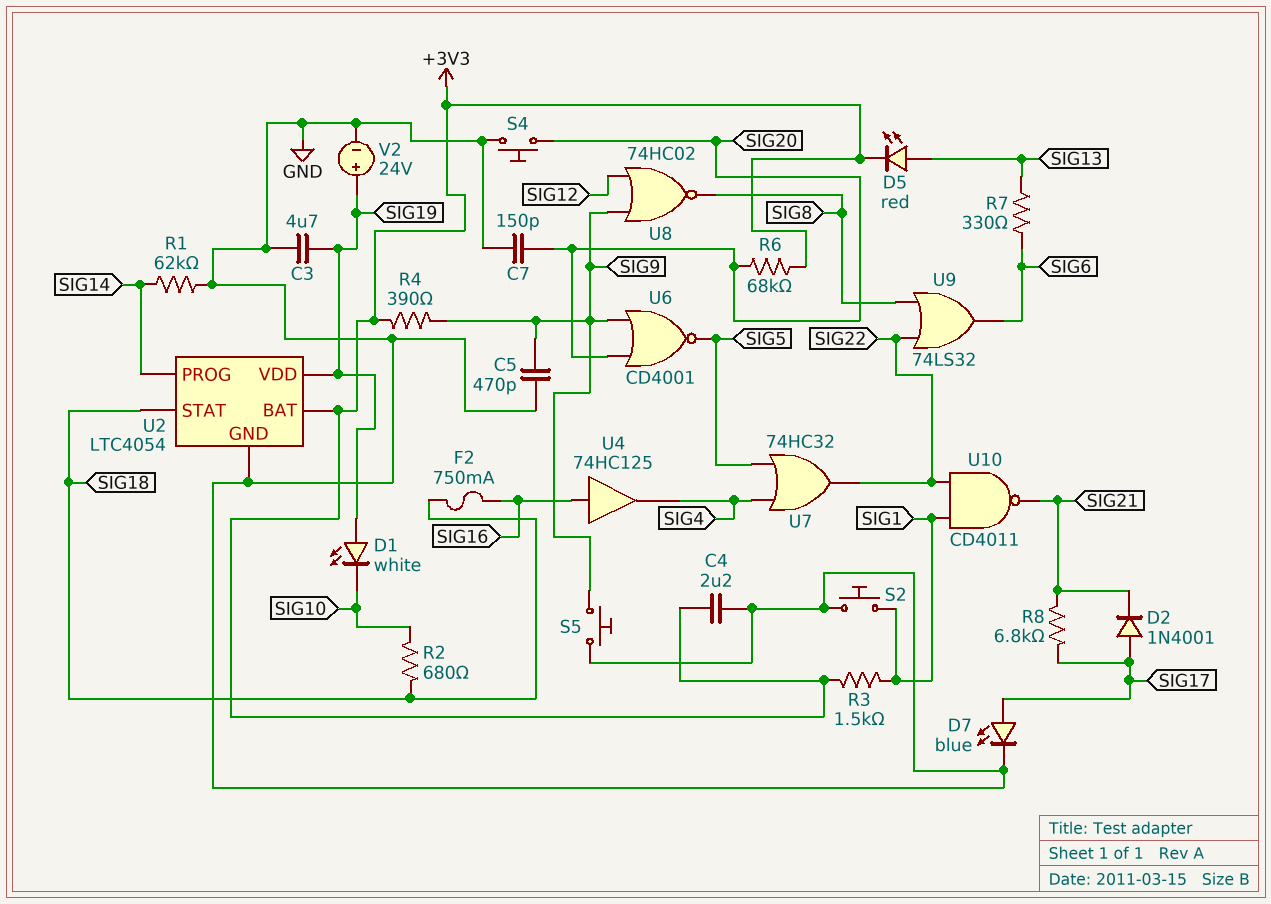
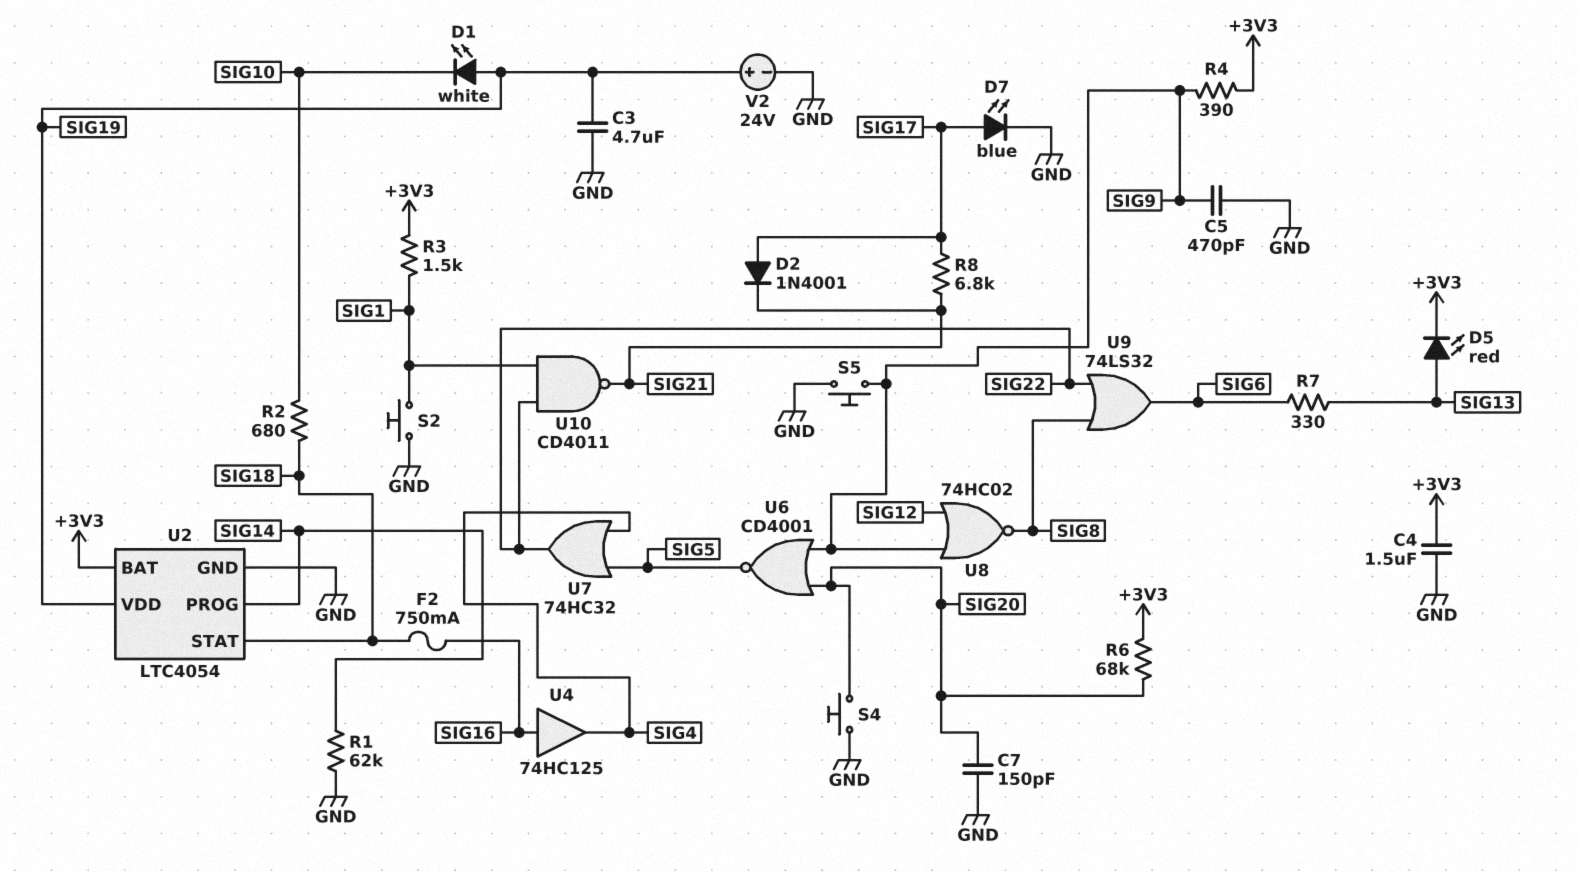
C4: 2.2uF (+3V3, GND) -> 1.5uF (+3V3, GND)

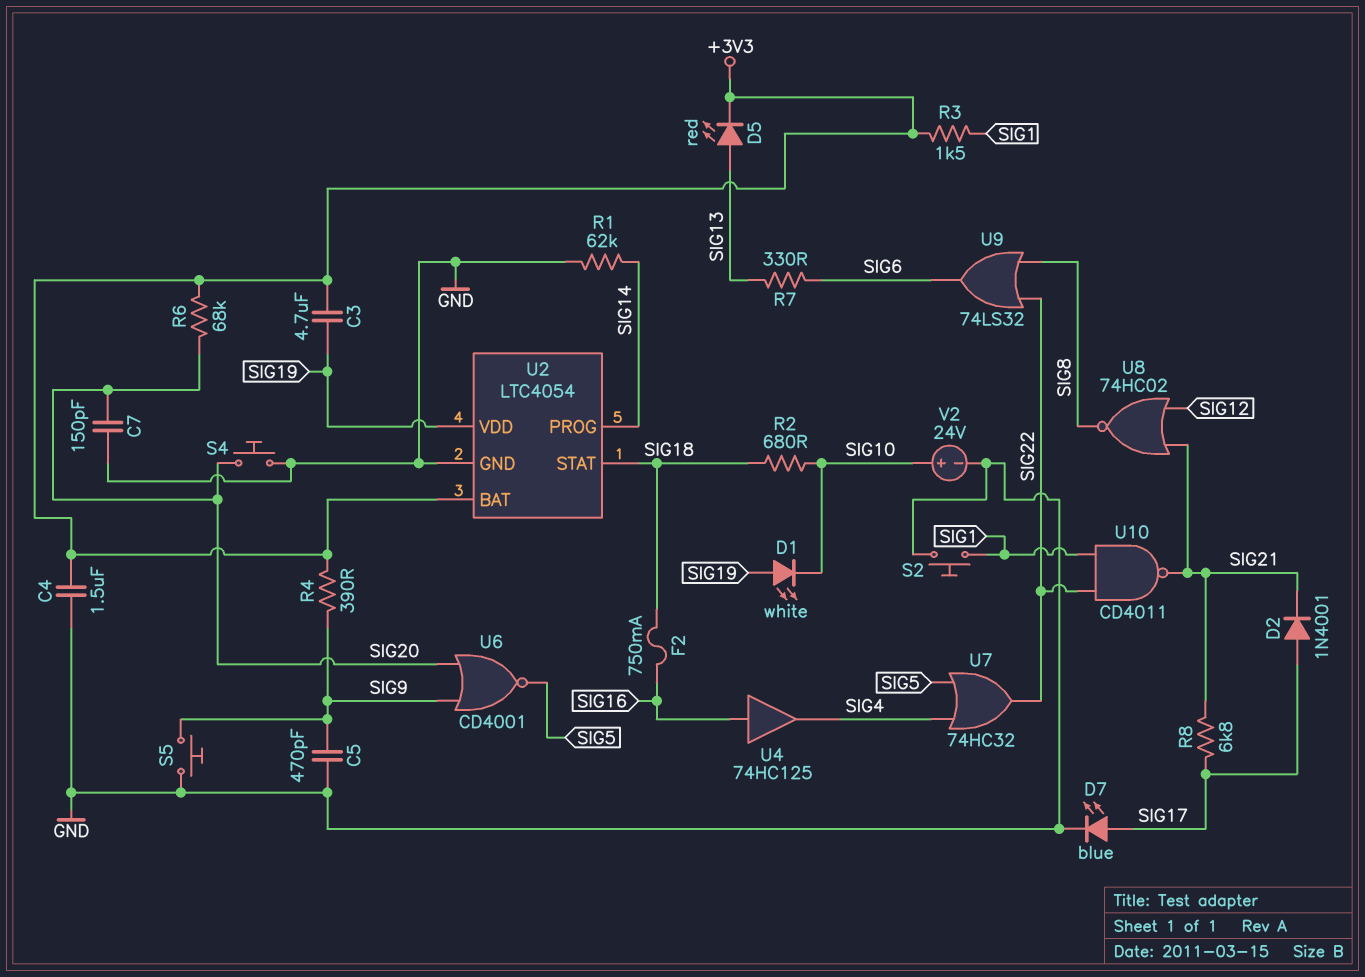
C3: 4.7uF (GND, SIG19) -> 4.7uF (+3V3, SIG19)
U8: NOR 74HC02 (in SIG9, in SIG12, out SIG8) -> NOR 74HC02 (in SIG12, in SIG21, out SIG8)
V2: 24V (plus SIG19, minus GND) -> 24V (plus SIG10, minus GND)

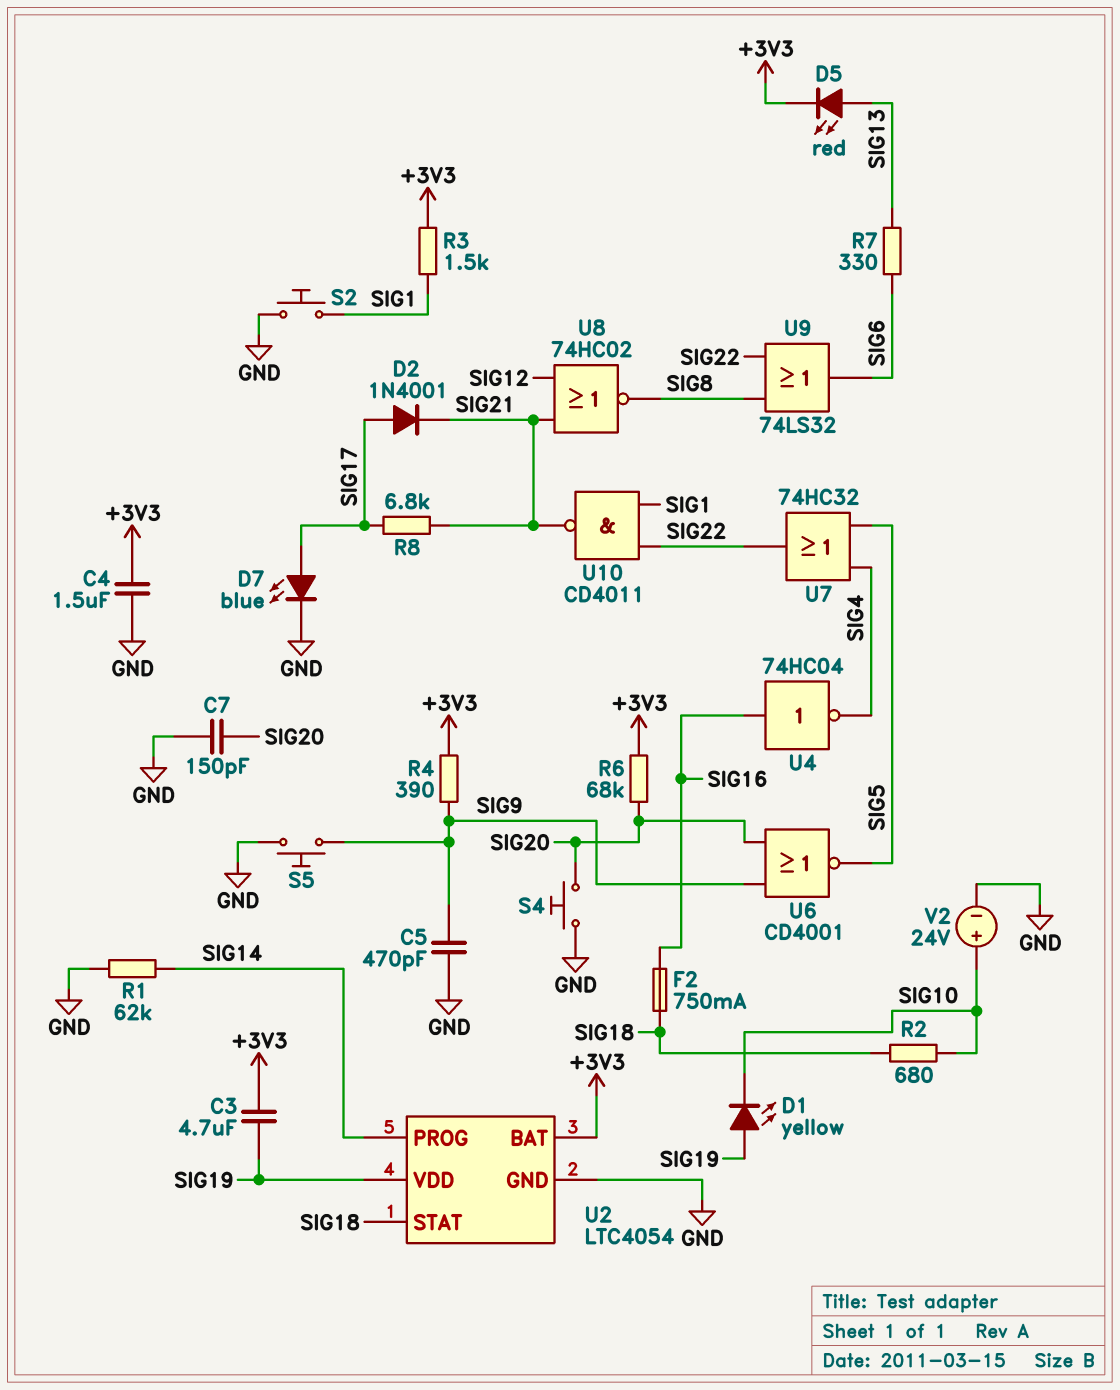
D1: LED white (A SIG19, K SIG10) -> LED yellow (A SIG19, K SIG10)
U4: buffer 74HC125 (in SIG16, out SIG4) -> NOT 74HC04 (in SIG16, out SIG4)

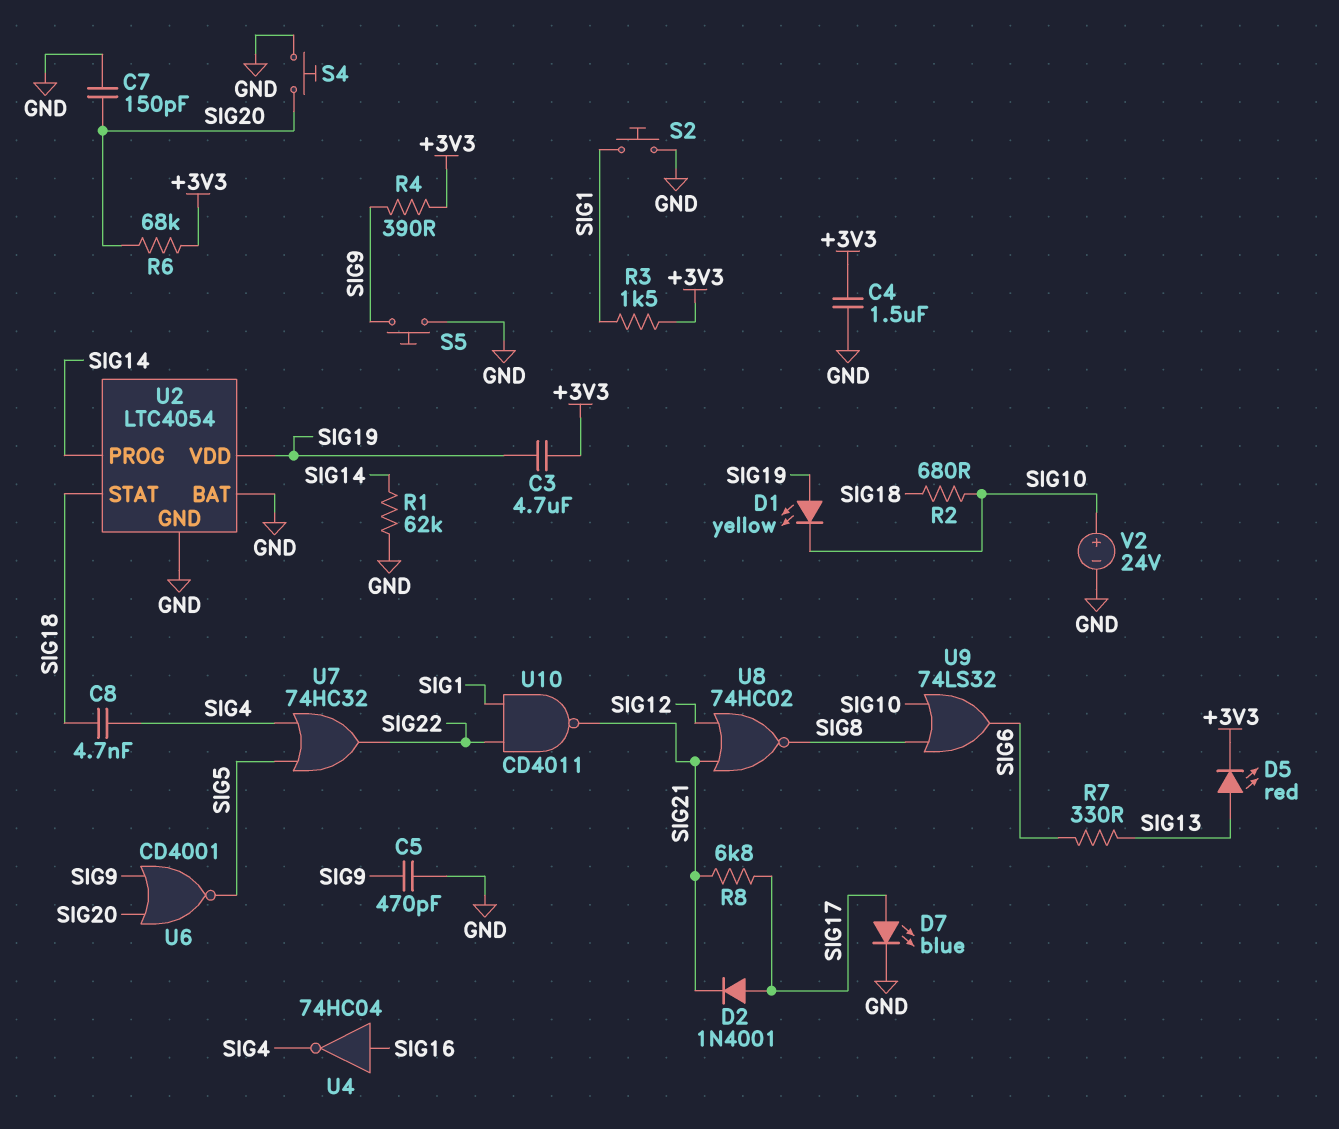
C8: none -> 4.7nF (SIG4, SIG18)
F2: 750mA (SIG16, SIG18) -> none
U2 pin BAT: +3V3 -> GND
U9: OR 74LS32 (in SIG8, in SIG22, out SIG6) -> OR 74LS32 (in SIG8, in SIG10, out SIG6)

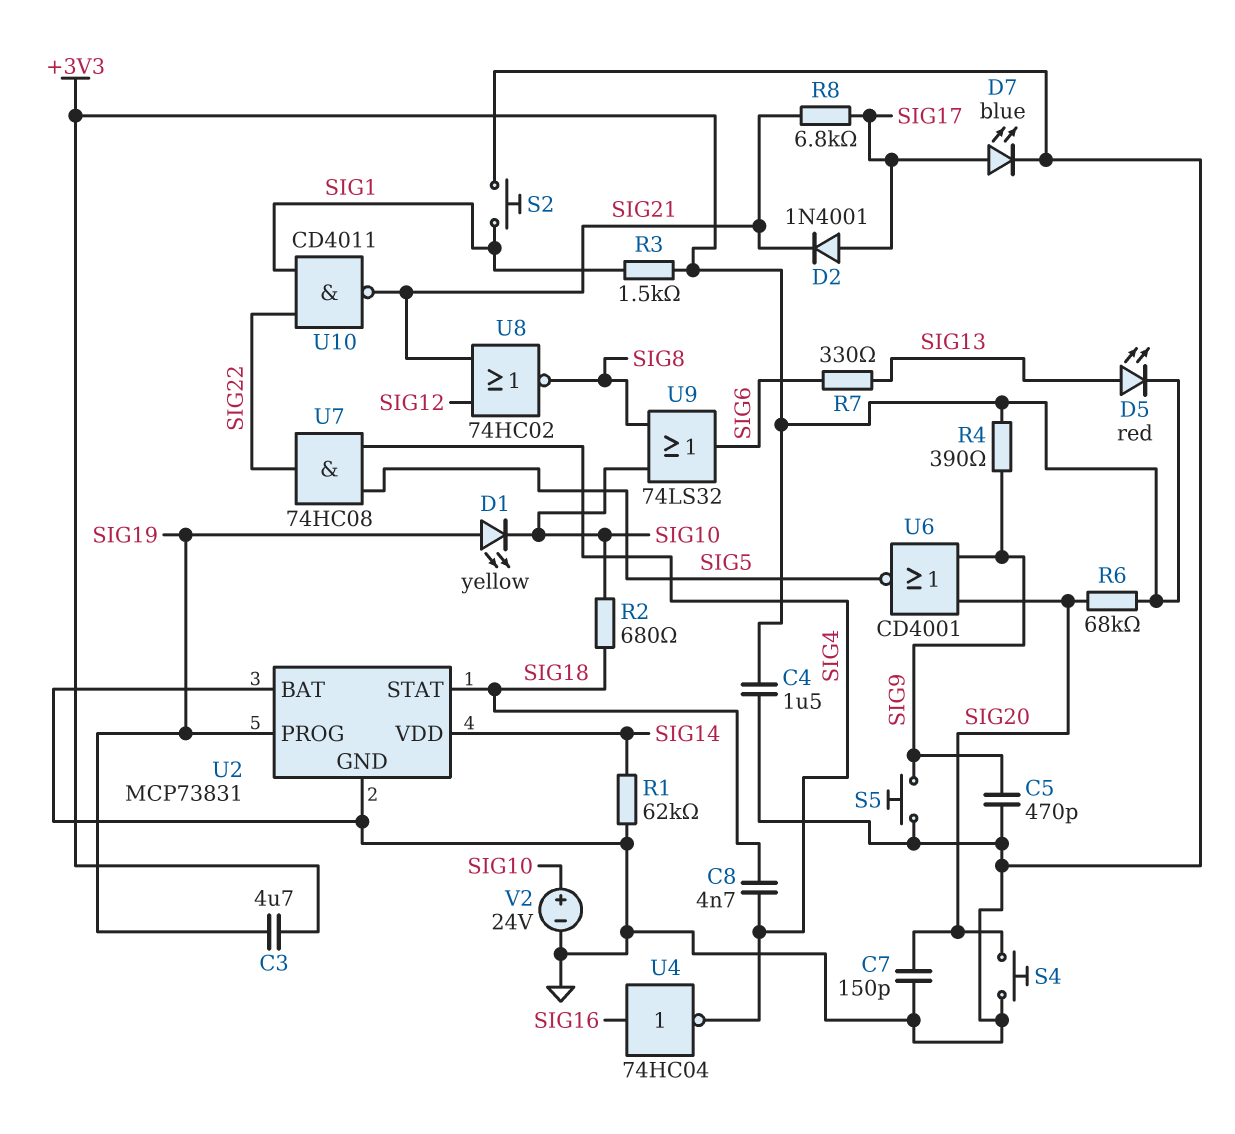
U2: LTC4054 -> MCP73831
U2 pin PROG: SIG14 -> SIG19
U2 pin VDD: SIG19 -> SIG14
U7: OR 74HC32 (in SIG4, in SIG5, out SIG22) -> AND 74HC08 (in SIG4, in SIG5, out SIG22)

